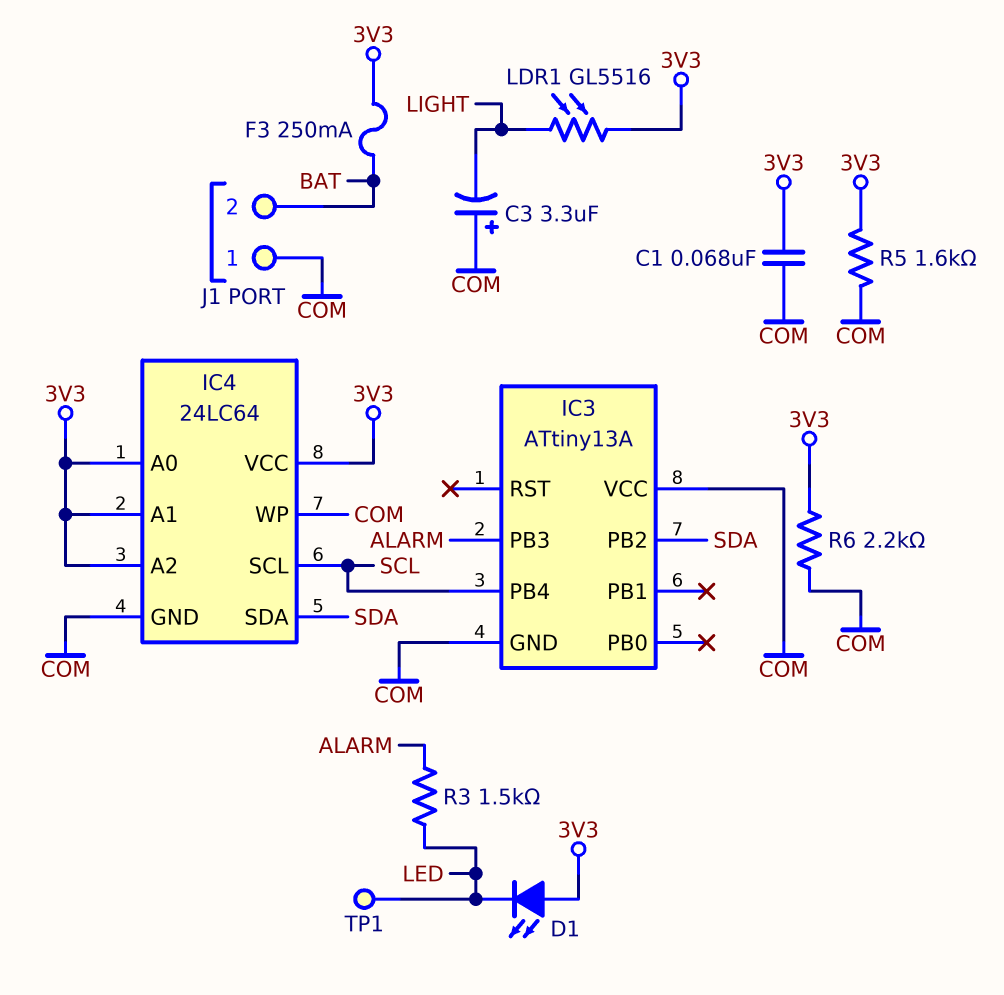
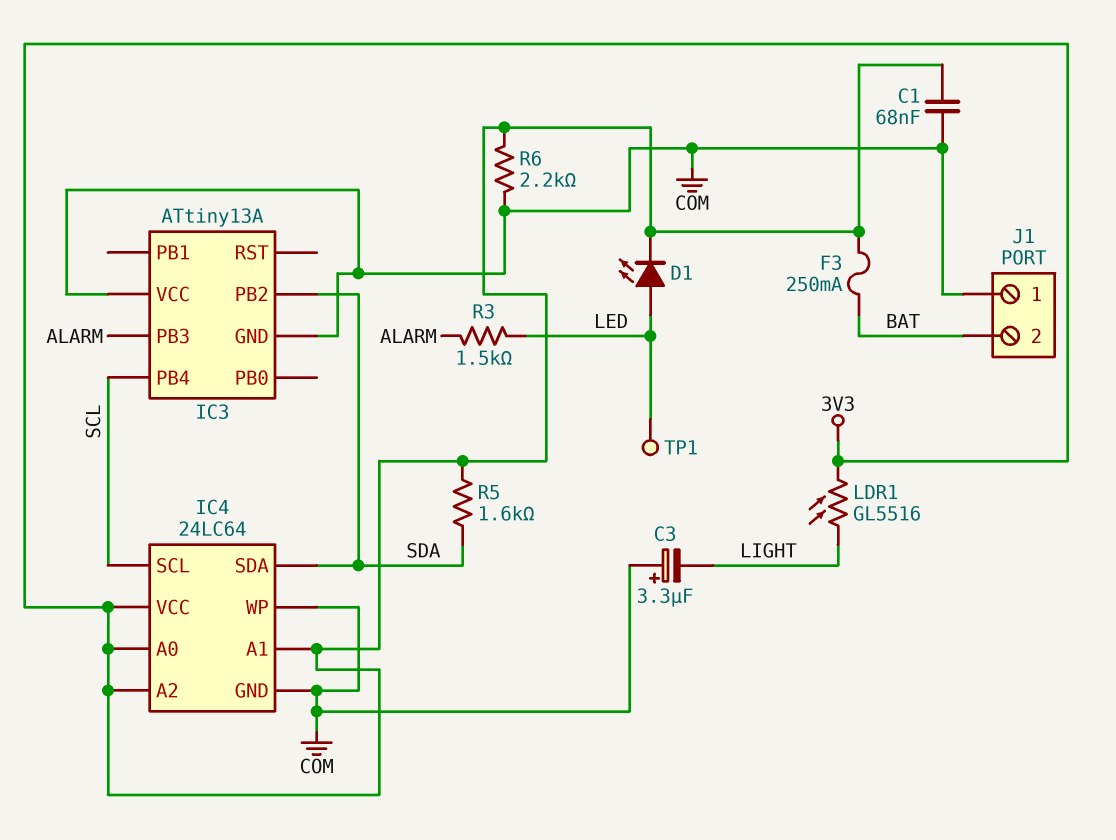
D1: LED (A 3V3, K LED) -> LED (A LED, K 3V3)
R5: 1.6k (3V3, COM) -> 1.6k (3V3, SDA)

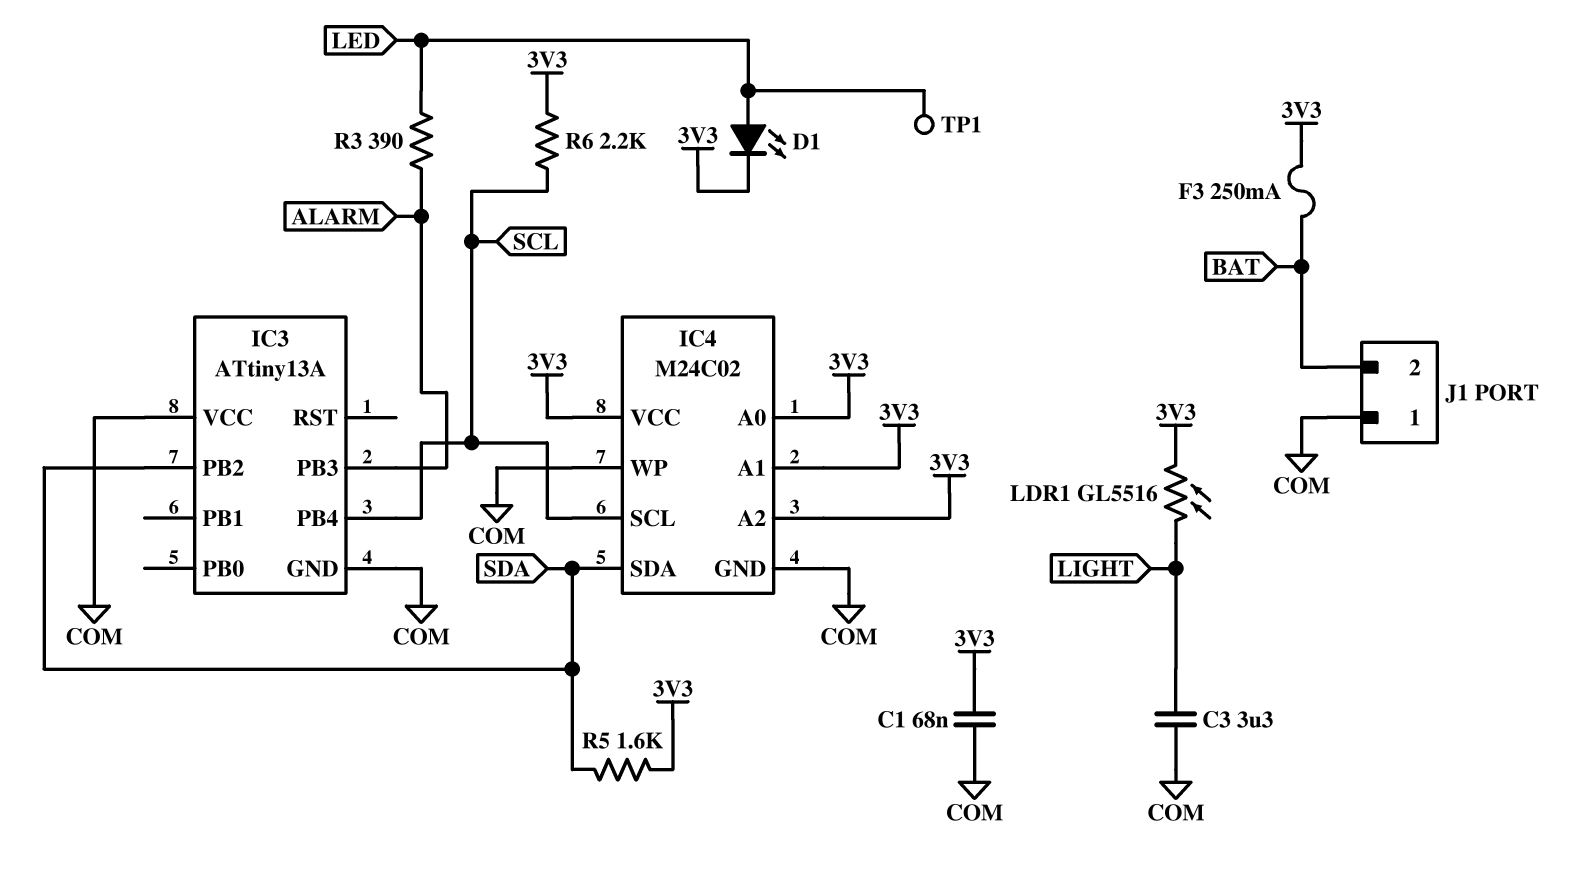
C3: 3.3uF (plus COM, minus LIGHT) -> 3.3uF (COM, LIGHT)
IC4: 24LC64 -> M24C02
R3: 1.5k (ALARM, LED) -> 390 (ALARM, LED)
R6: 2.2k (3V3, COM) -> 2.2k (3V3, SCL)

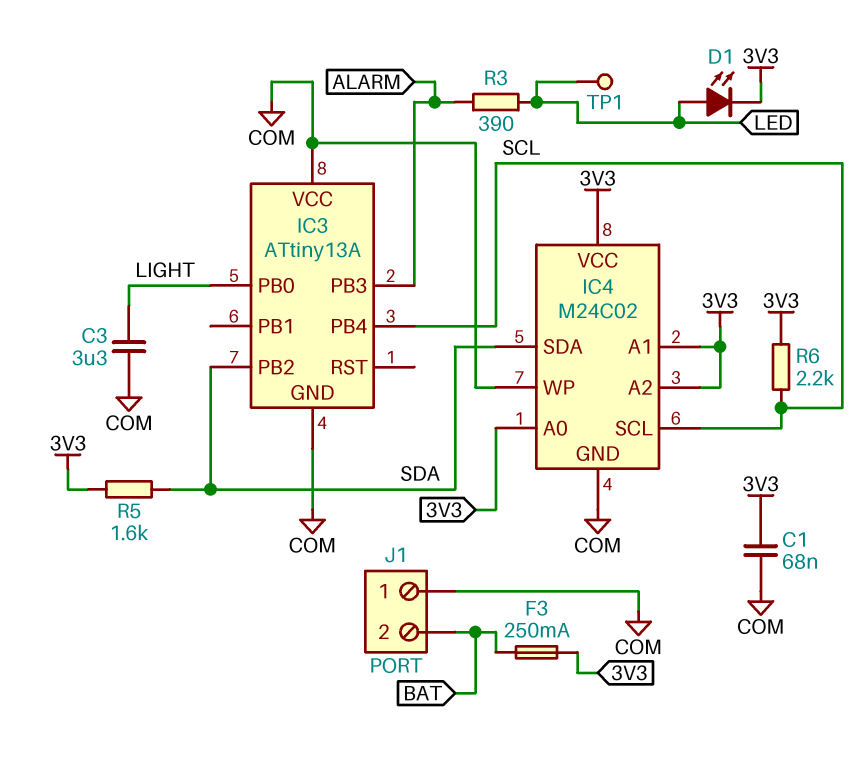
IC3 pin PB0: none -> LIGHT
LDR1: GL5516 (3V3, LIGHT) -> none

